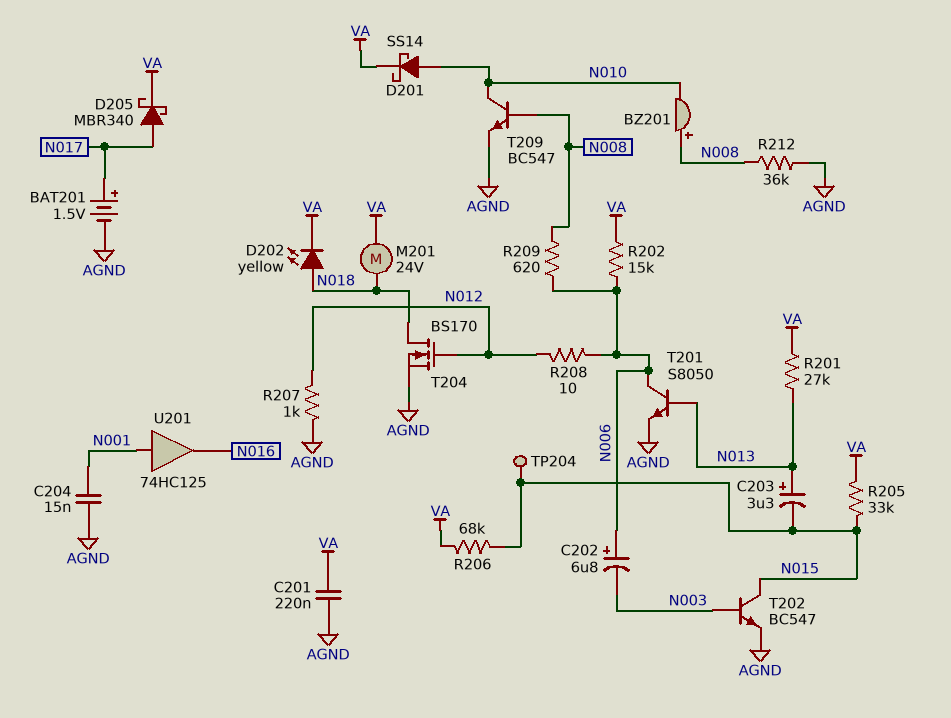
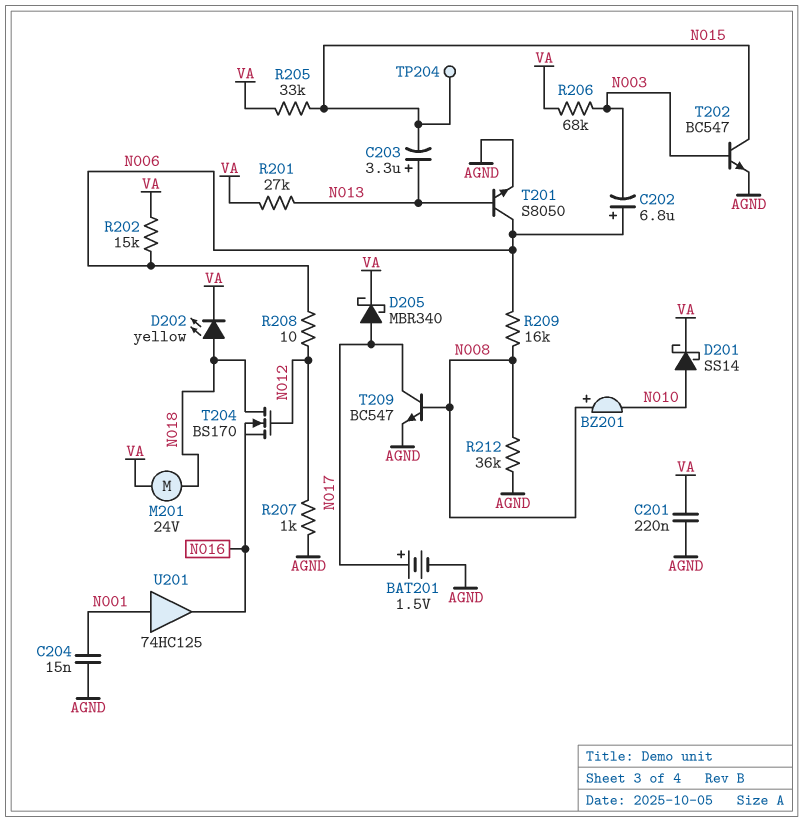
R206: 68k (N015, VA) -> 68k (N003, VA)
R209: 620 (N006, N008) -> 16k (N006, N008)
T204: NMOS BS170 (G N012, D N018, S AGND) -> NMOS BS170 (G N012, D N018, S N016)
T209: NPN BC547 (B N008, C N010, E AGND) -> NPN BC547 (B N008, C N017, E AGND)

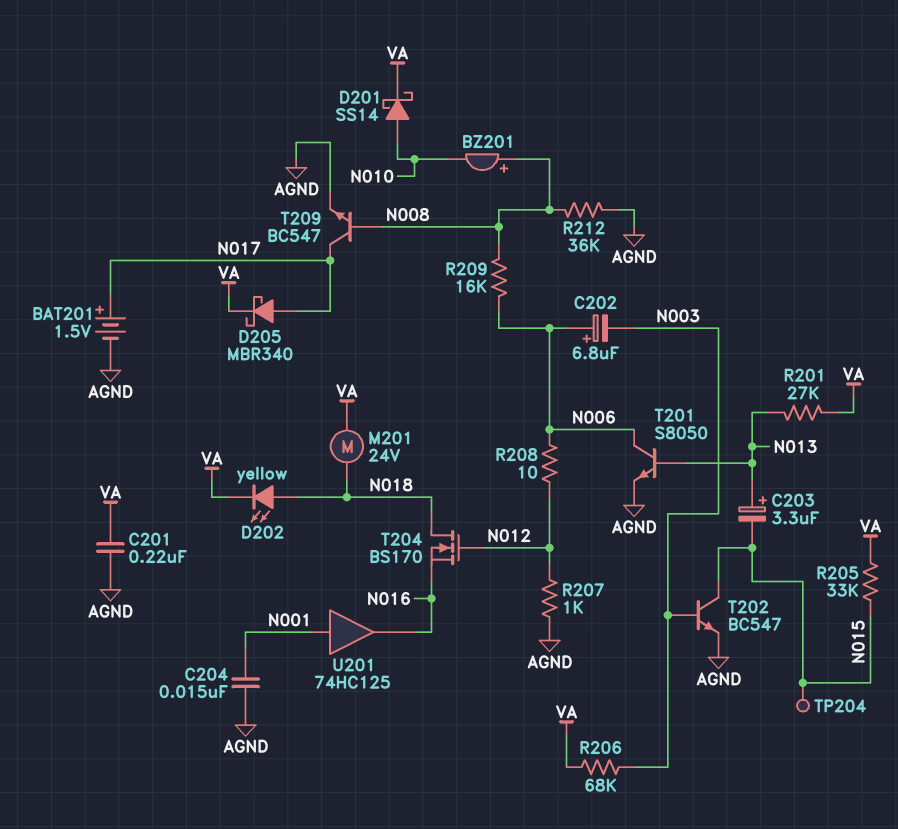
R202: 15k (N006, VA) -> none

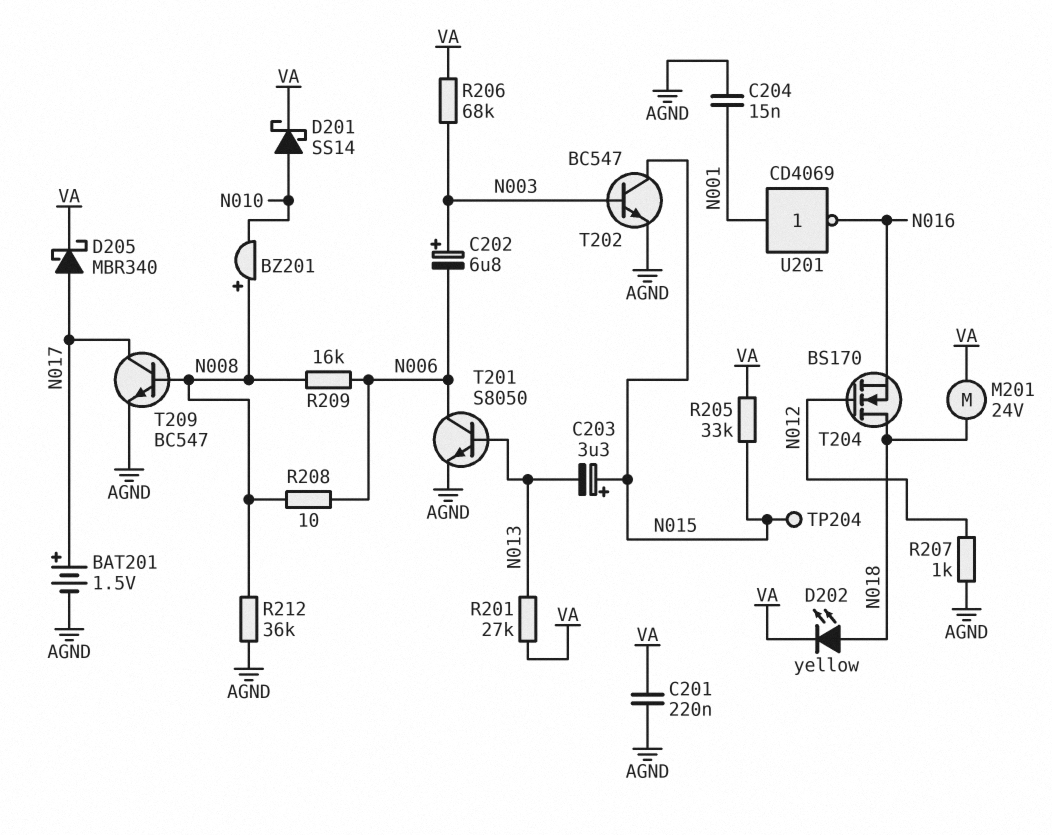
C202: 6.8uF (plus N006, minus N003) -> 6.8uF (plus N003, minus N006)
C203: 3.3uF (plus N013, minus N015) -> 3.3uF (plus N015, minus N013)
R208: 10 (N006, N012) -> 10 (N006, N008)
U201: buffer 74HC125 (in N001, out N016) -> NOT CD4069 (in N001, out N016)

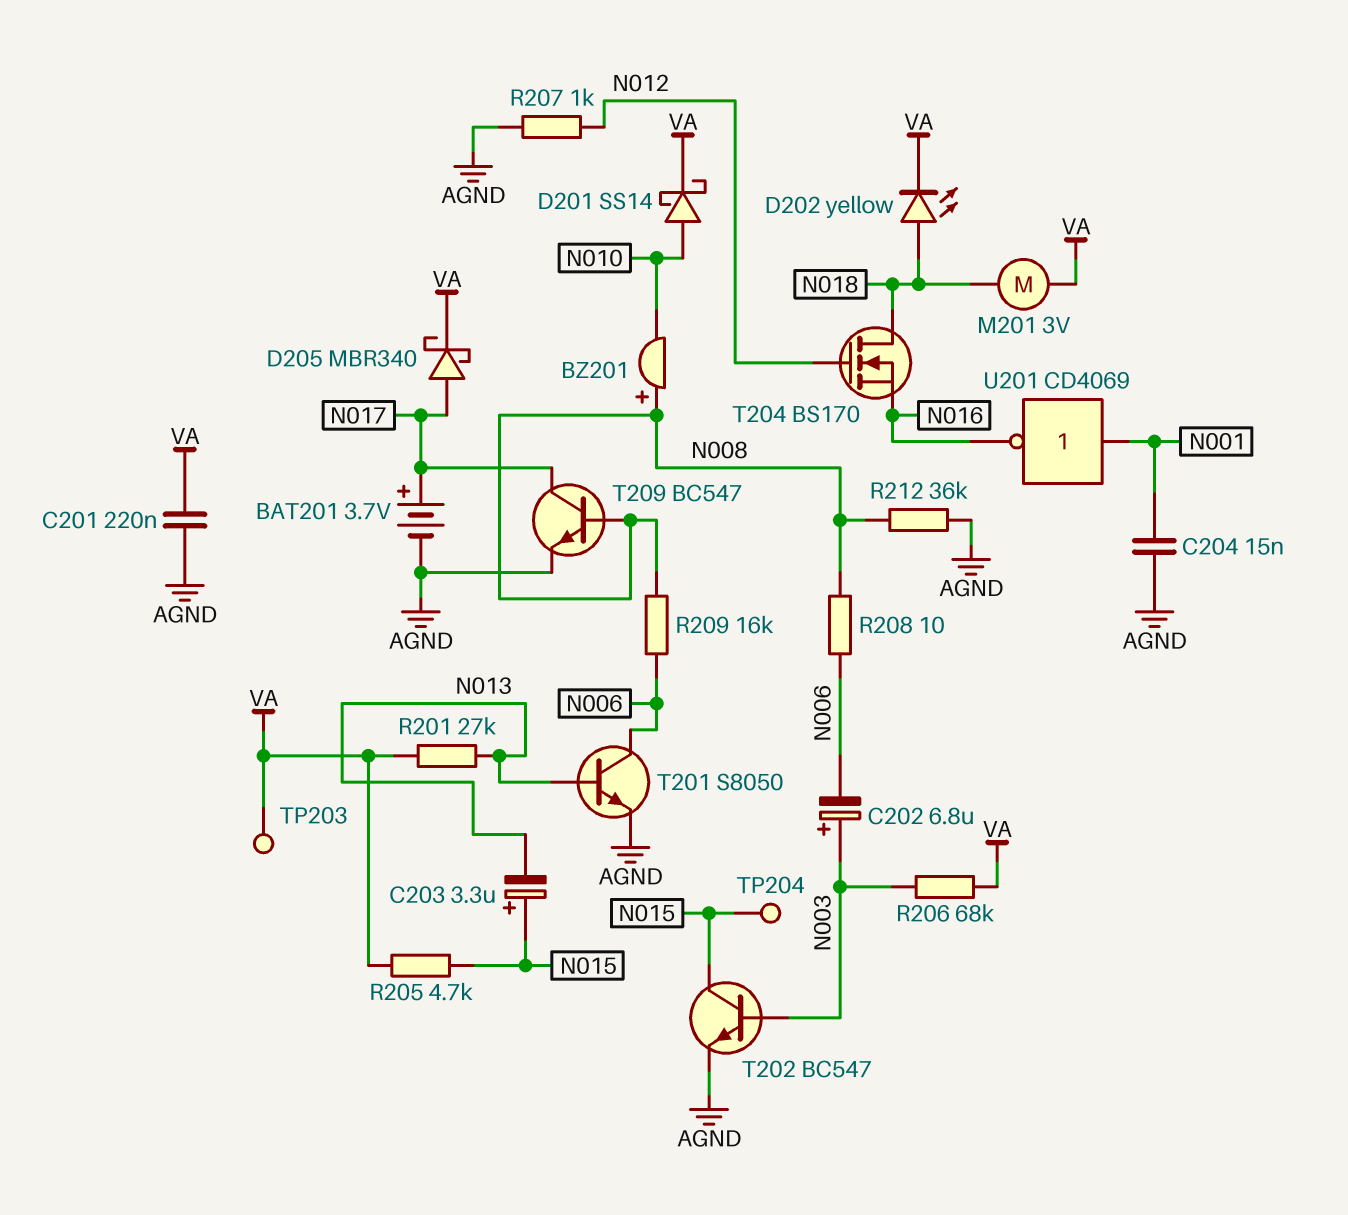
BAT201: 1.5V (plus N017, minus AGND) -> 3.7V (plus N017, minus AGND)
M201: motor 24V (N018, VA) -> motor 3V (N018, VA)
R205: 33k (N015, VA) -> 4.7k (N015, VA)
TP203: none -> test point (VA)

